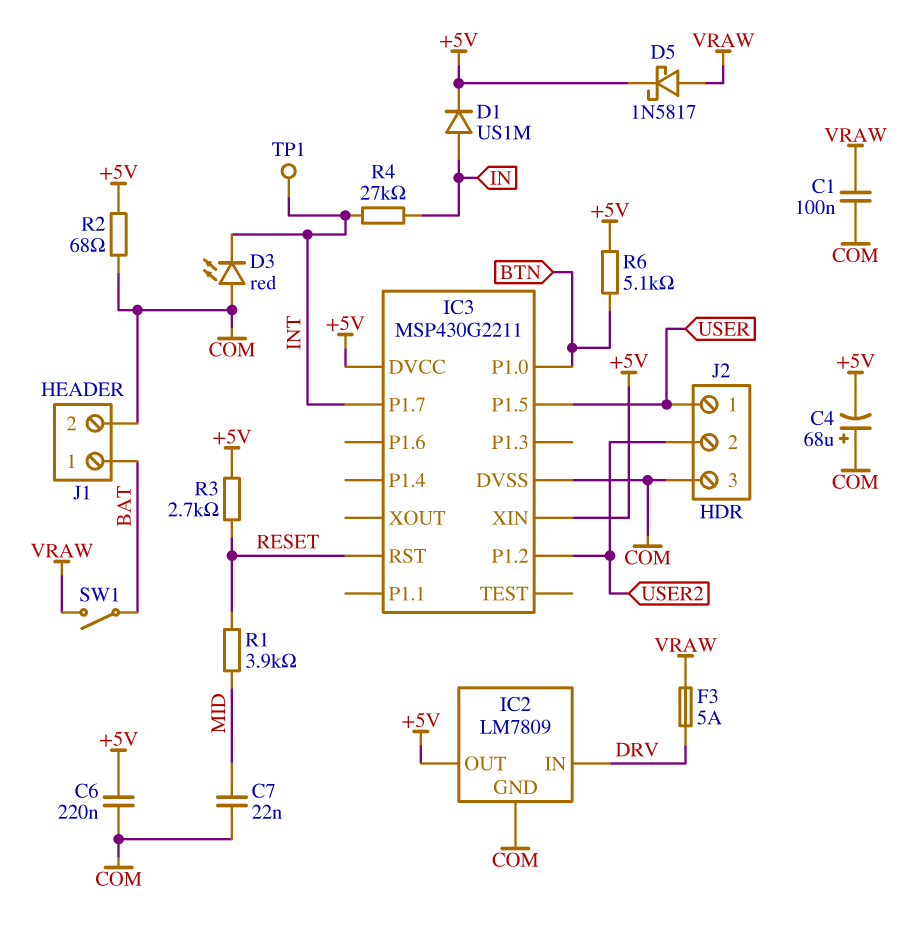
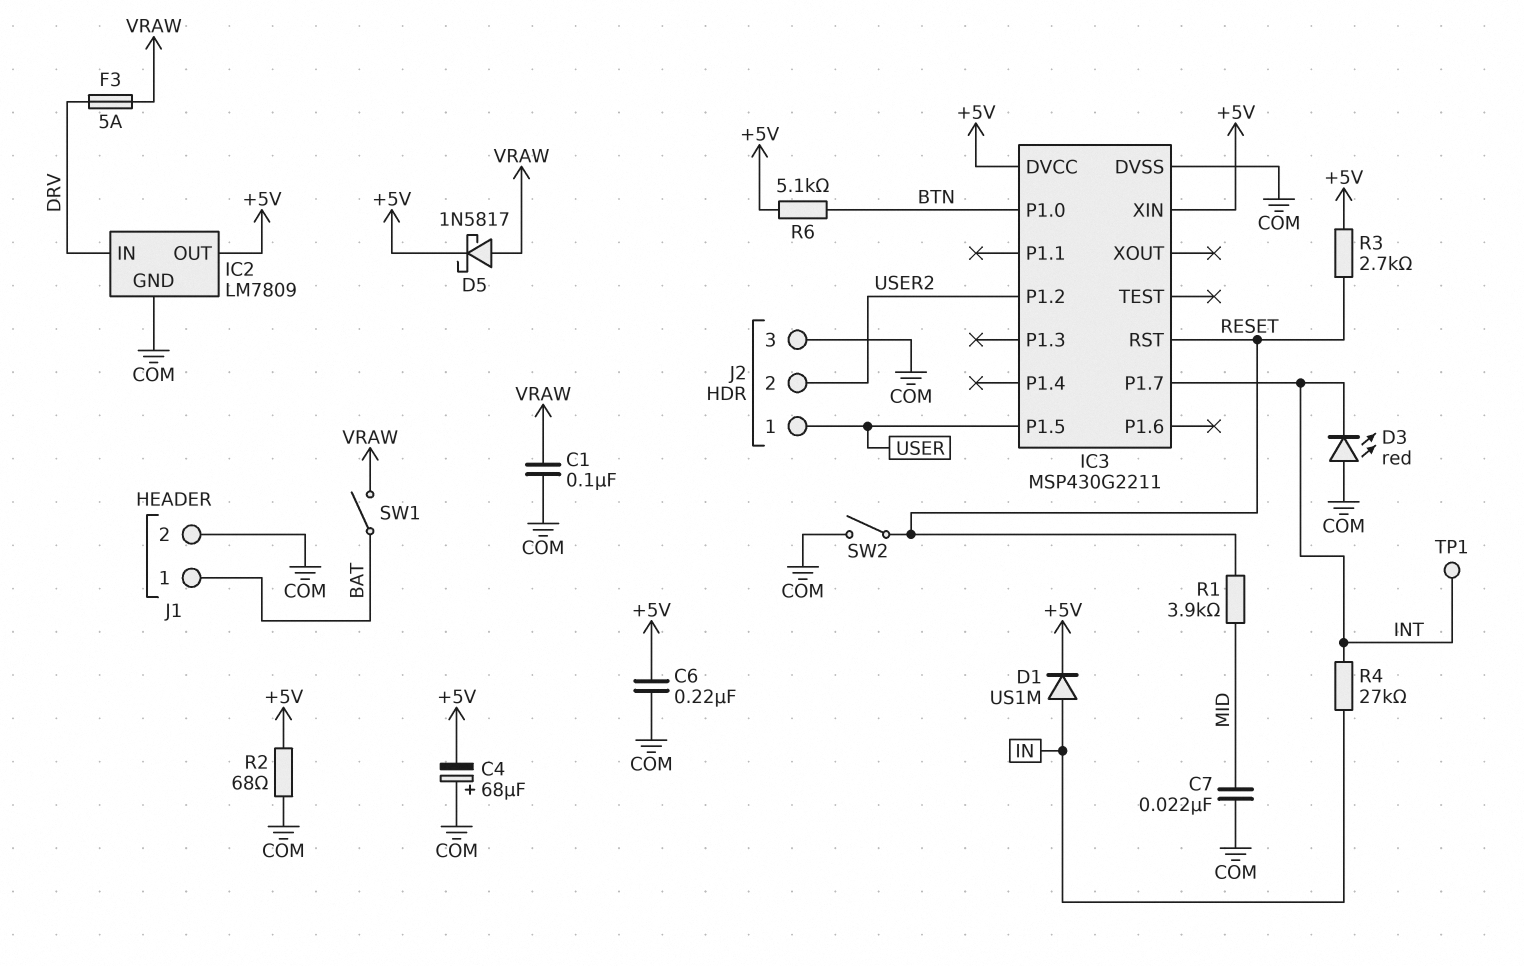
SW2: none -> switch (COM, RESET)

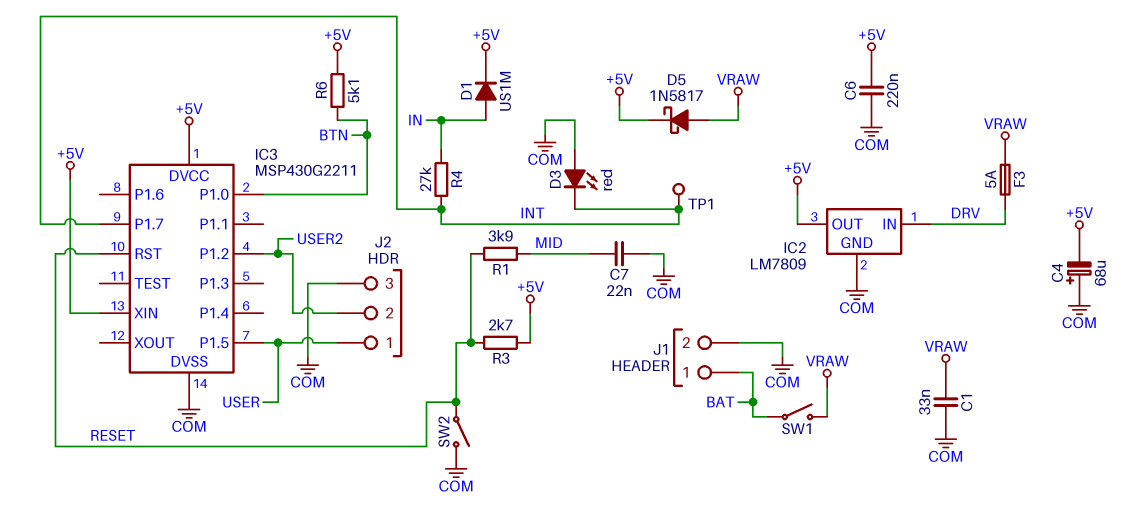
C1: 100nF (COM, VRAW) -> 33nF (COM, VRAW)
R2: 68 (+5V, COM) -> none

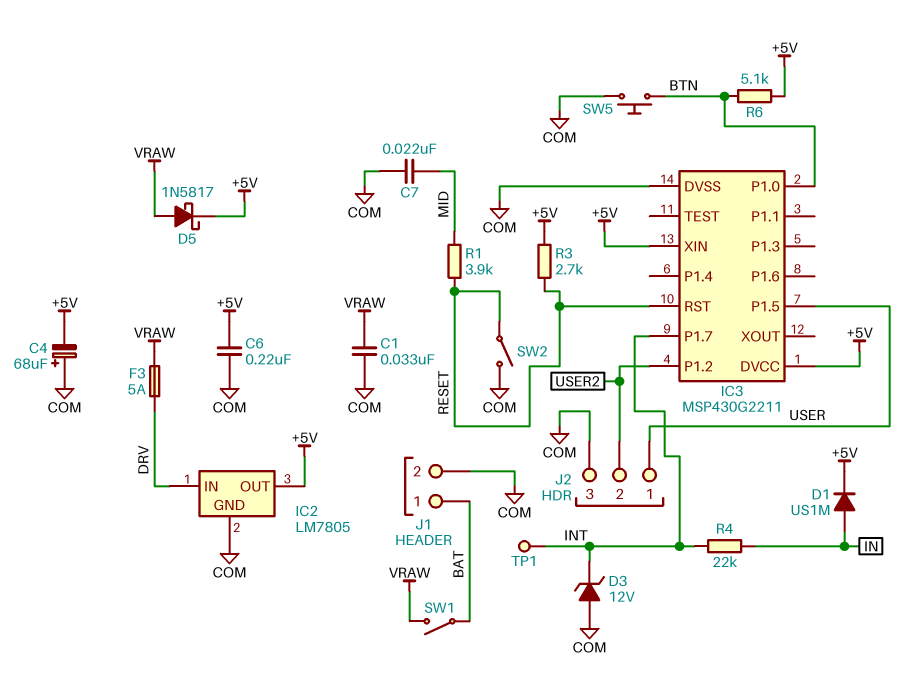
D3: LED red (A COM, K INT) -> zener 12V (A COM, K INT)
IC2: LM7809 -> LM7805
R4: 27k (IN, INT) -> 22k (IN, INT)
SW5: none -> button (BTN, COM)

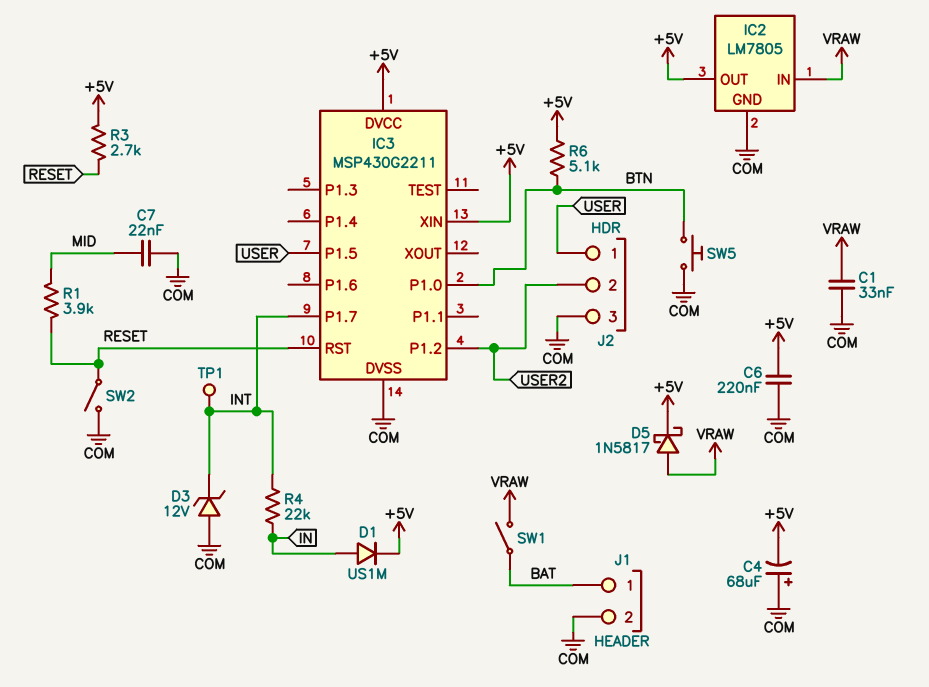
F3: 5A (DRV, VRAW) -> none
IC2 pin IN: DRV -> VRAW

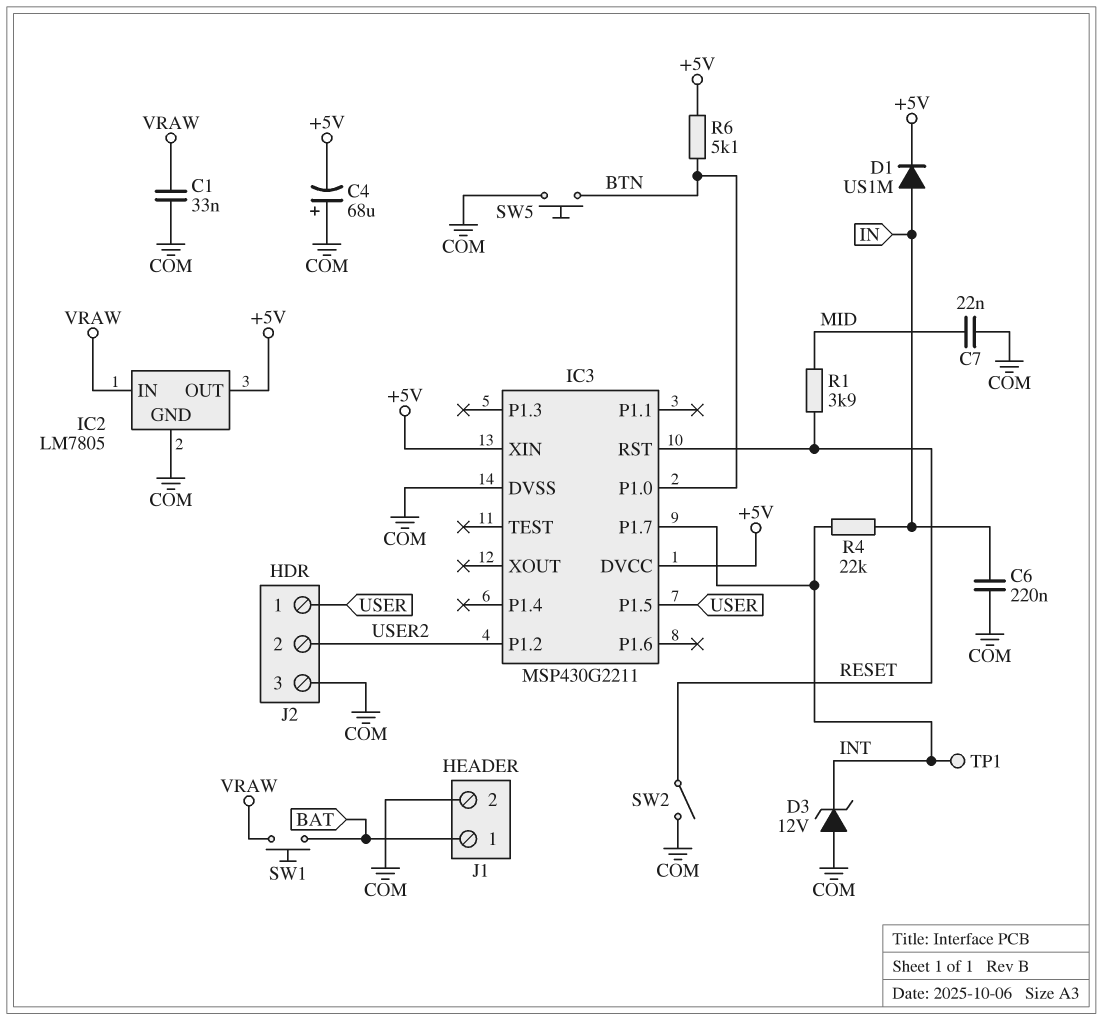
C6: 220nF (+5V, COM) -> 220nF (COM, IN)
D5: schottky 1N5817 (A VRAW, K +5V) -> none
R3: 2.7k (+5V, RESET) -> none
SW1: switch (BAT, VRAW) -> button (BAT, VRAW)

